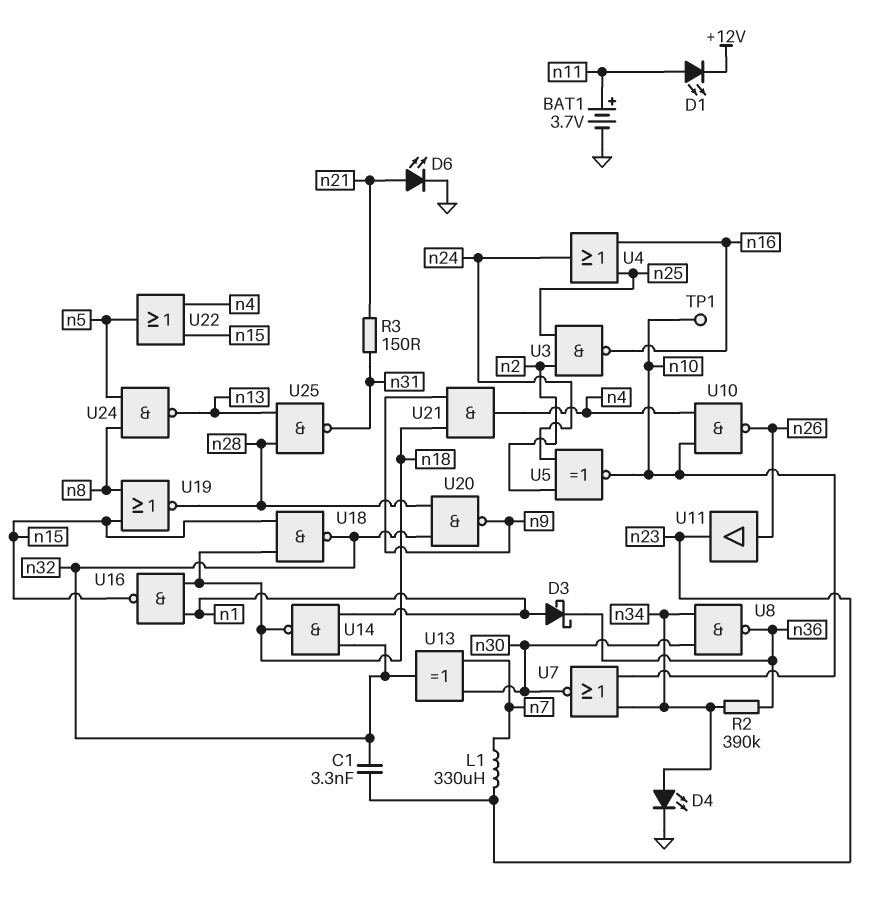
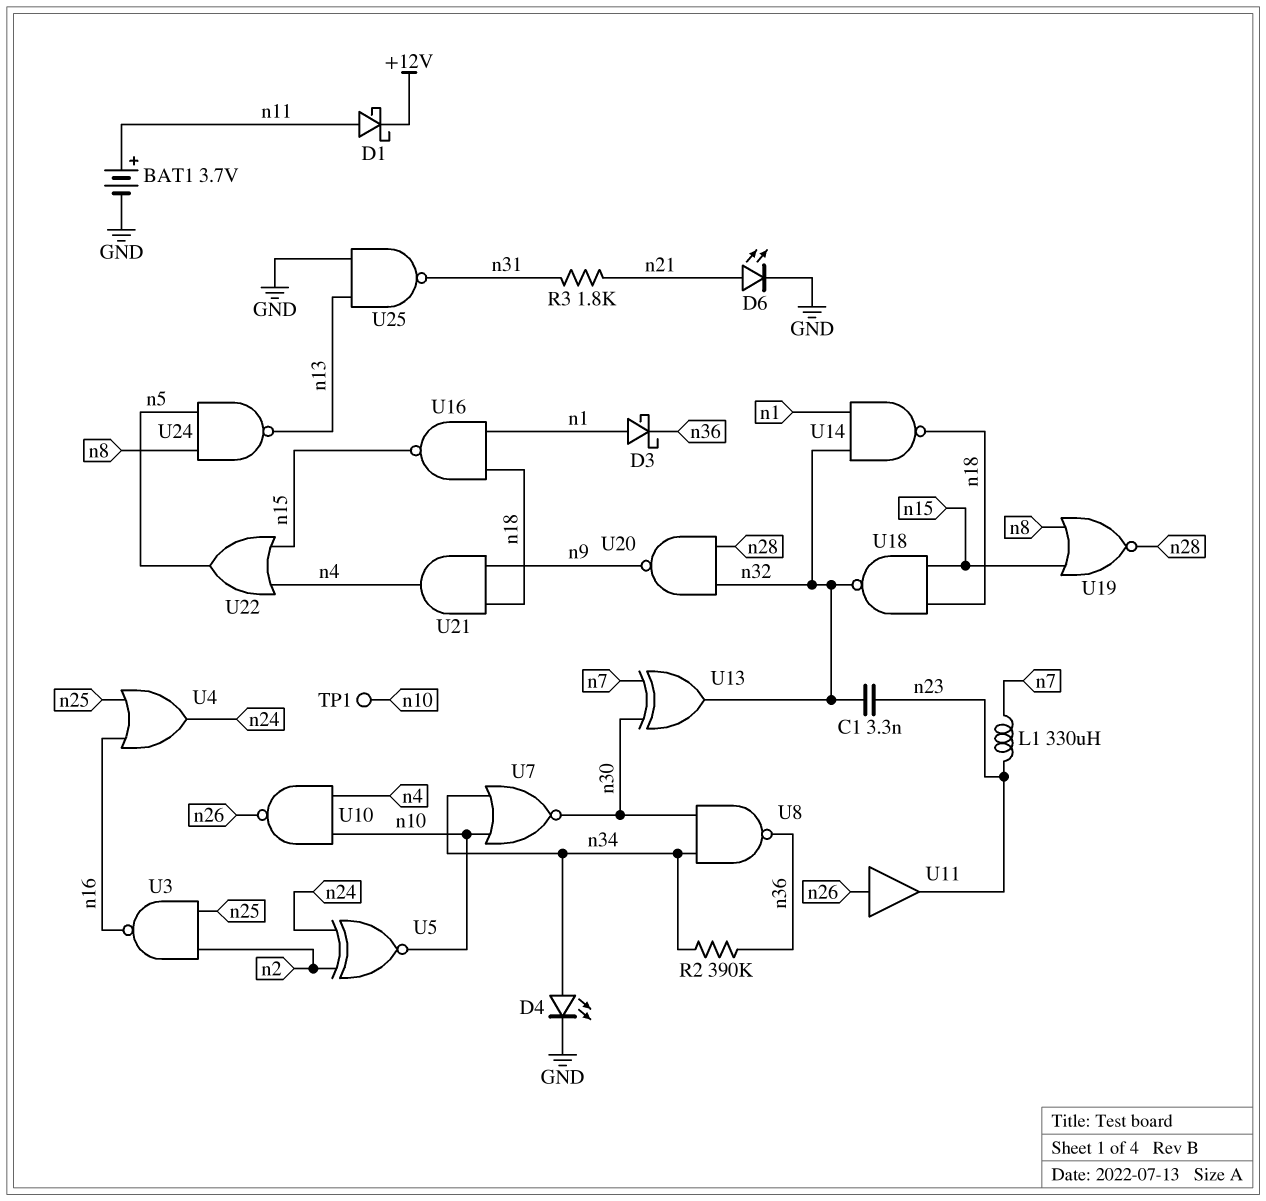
D1: LED (A n11, K +12V) -> schottky (A n11, K +12V)
R3: 150 (n21, n31) -> 1.8k (n21, n31)
U25: NAND (in n13, in n28, out n31) -> NAND (in GND, in n13, out n31)

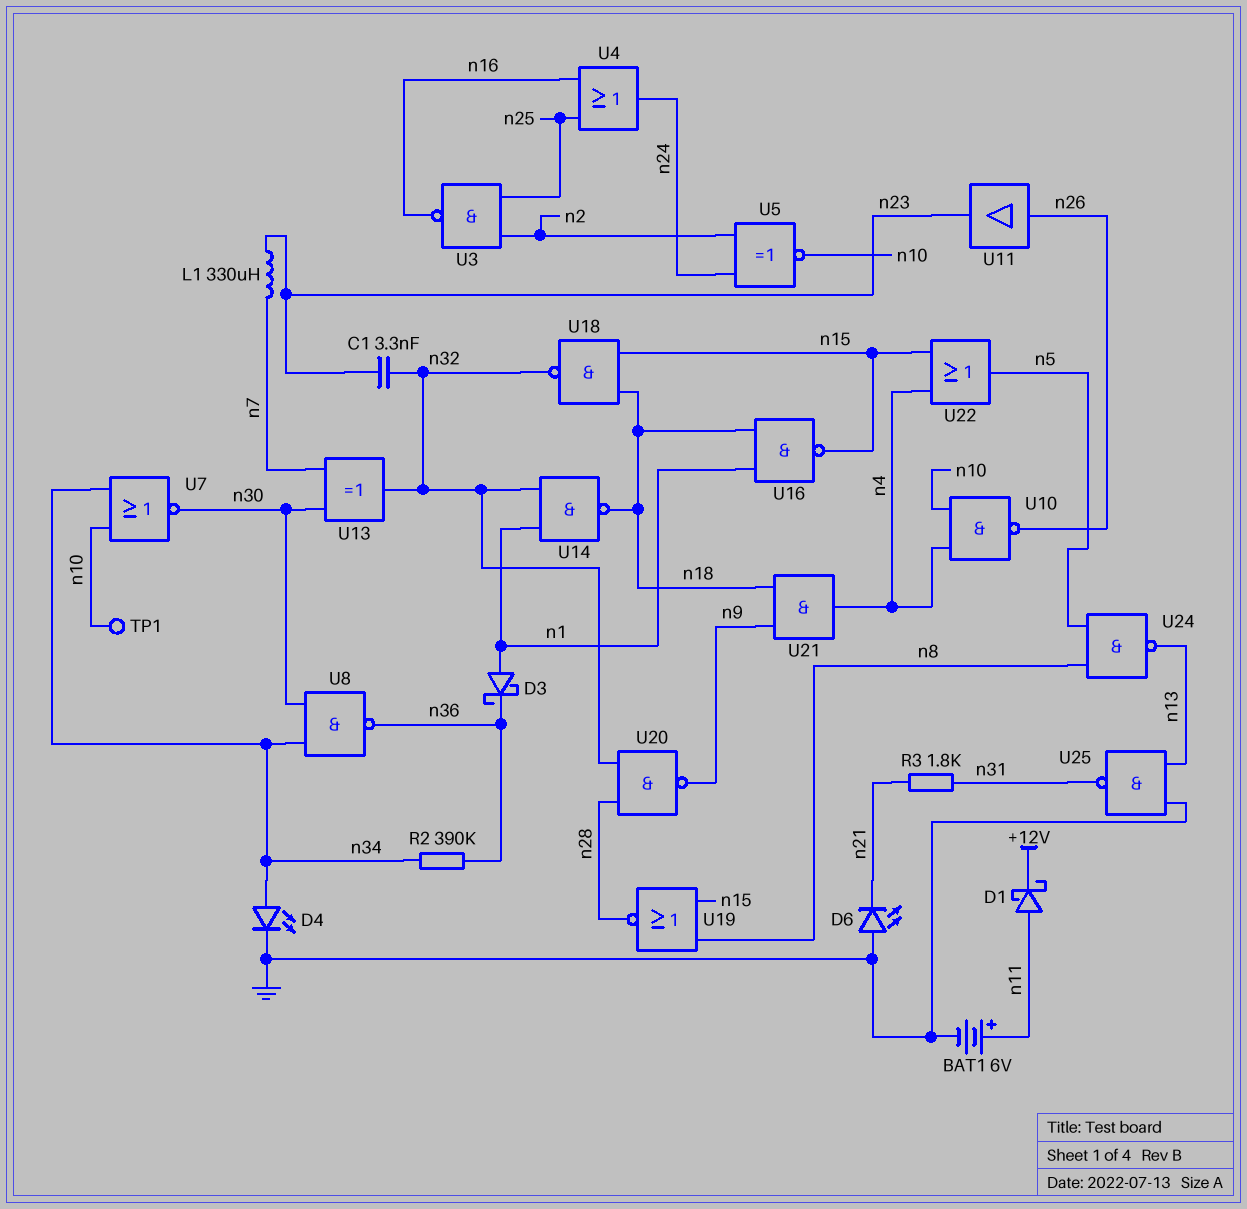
BAT1: 3.7V (plus n11, minus GND) -> 6V (plus n11, minus GND)
D6: LED (A n21, K GND) -> LED (A GND, K n21)

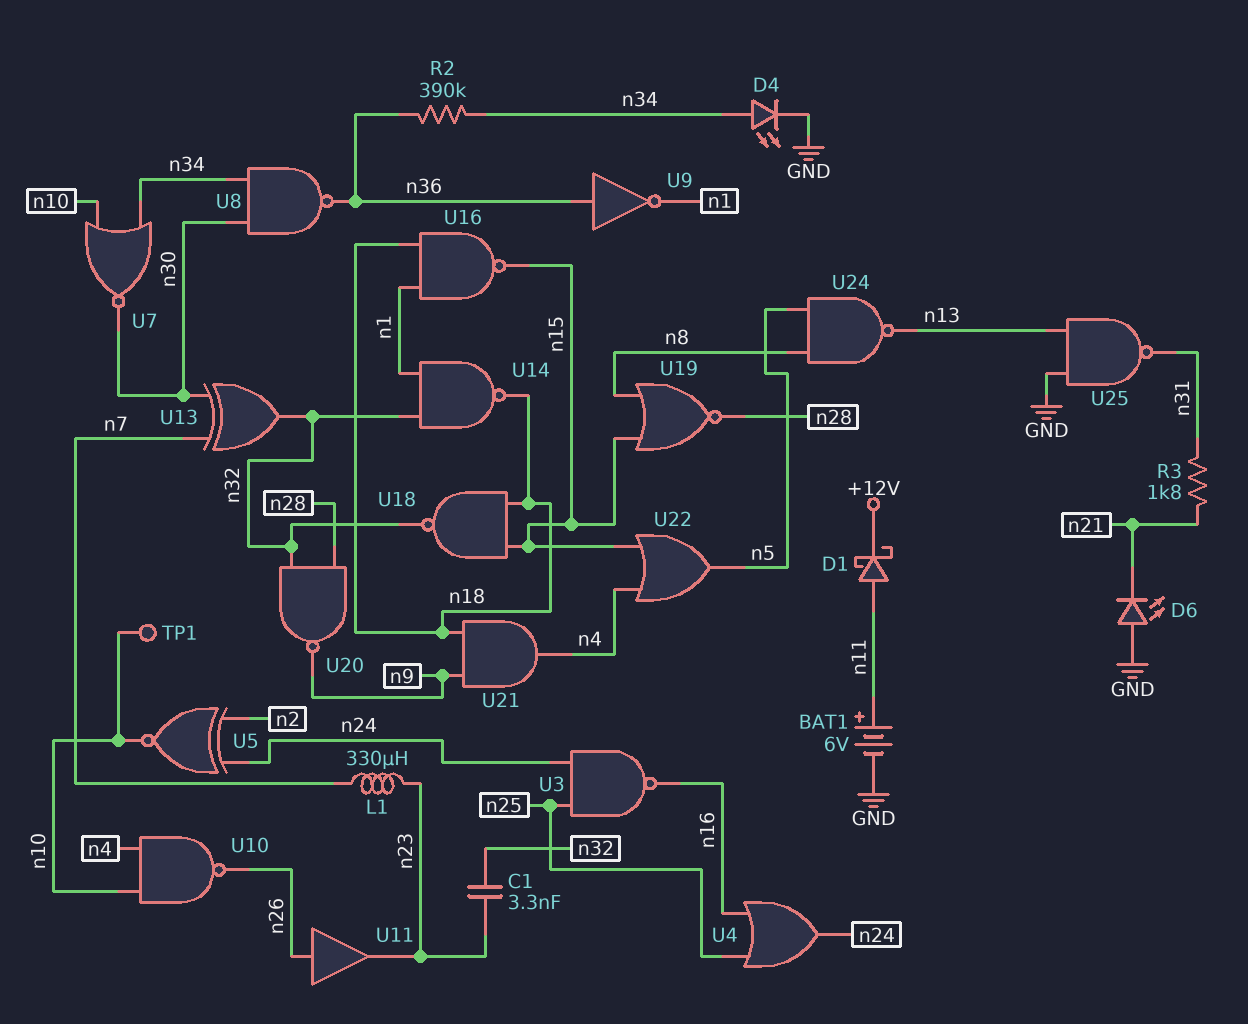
D3: schottky (A n1, K n36) -> none
U3: NAND (in n2, in n25, out n16) -> NAND (in n24, in n25, out n16)
U9: none -> NOT (in n36, out n1)

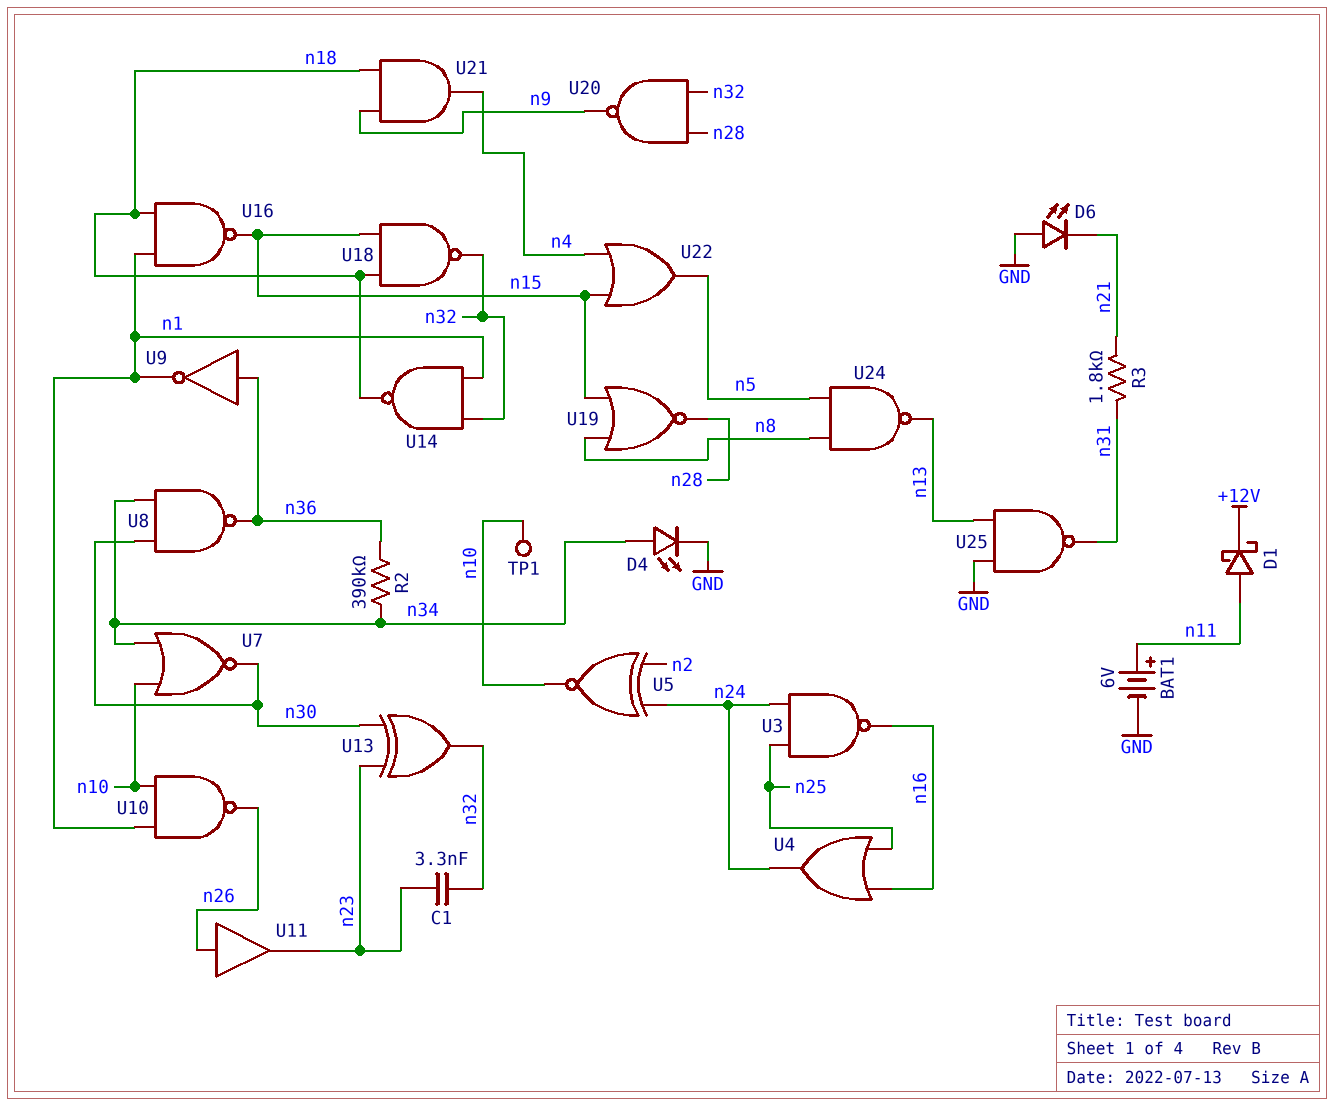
L1: 330uH (n7, n23) -> none
U10: NAND (in n4, in n10, out n26) -> NAND (in n1, in n10, out n26)
U13: XOR (in n7, in n30, out n32) -> XOR (in n23, in n30, out n32)

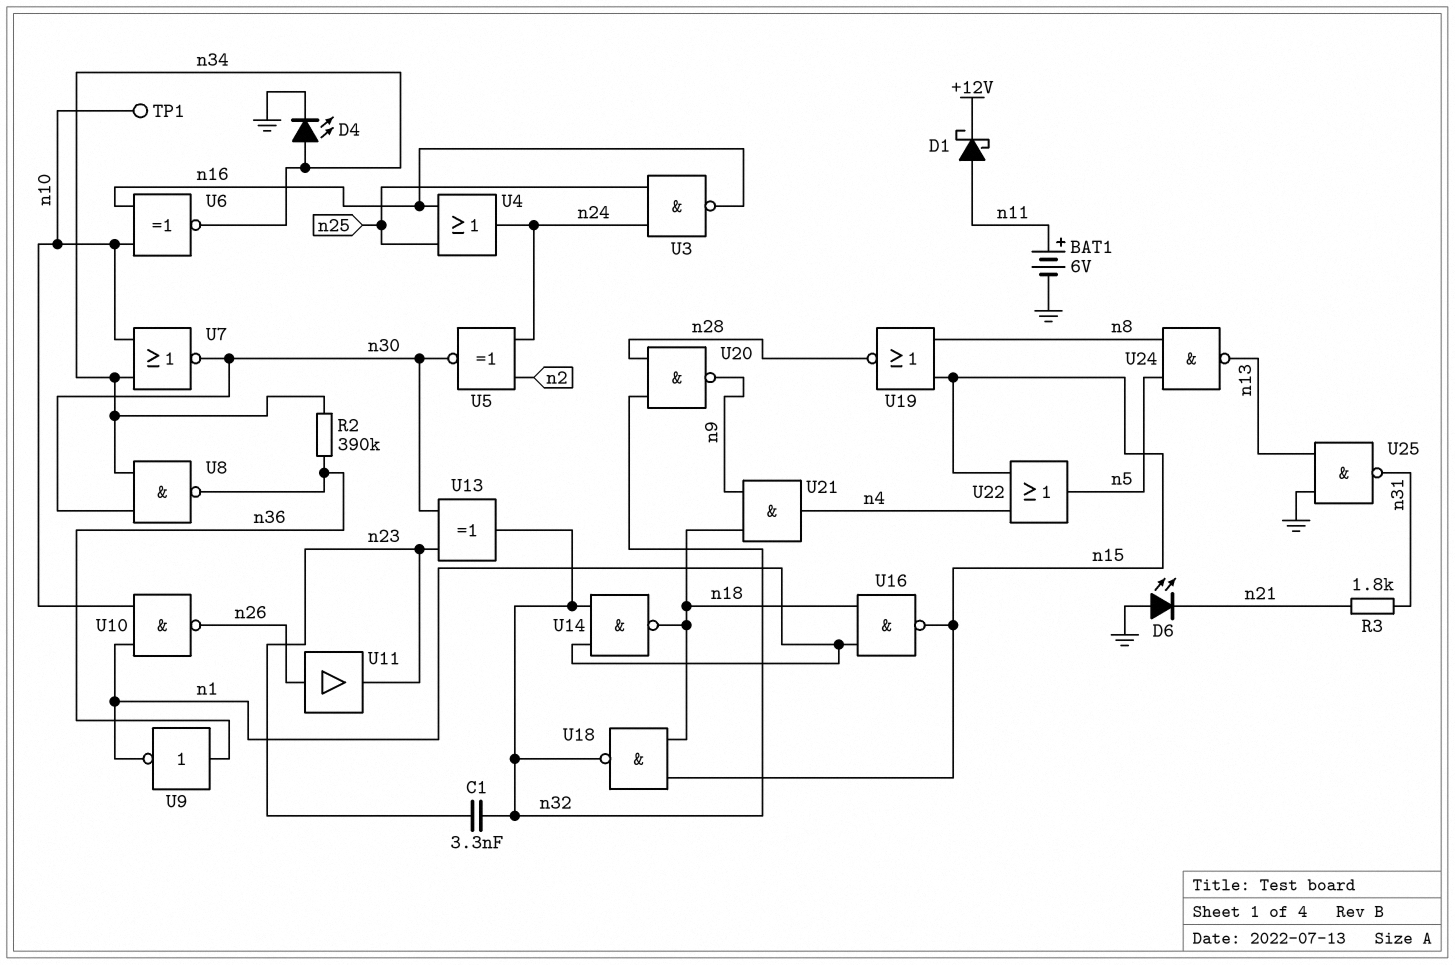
U5: XNOR (in n2, in n24, out n10) -> XNOR (in n2, in n24, out n30)
U6: none -> XNOR (in n10, in n16, out n34)

